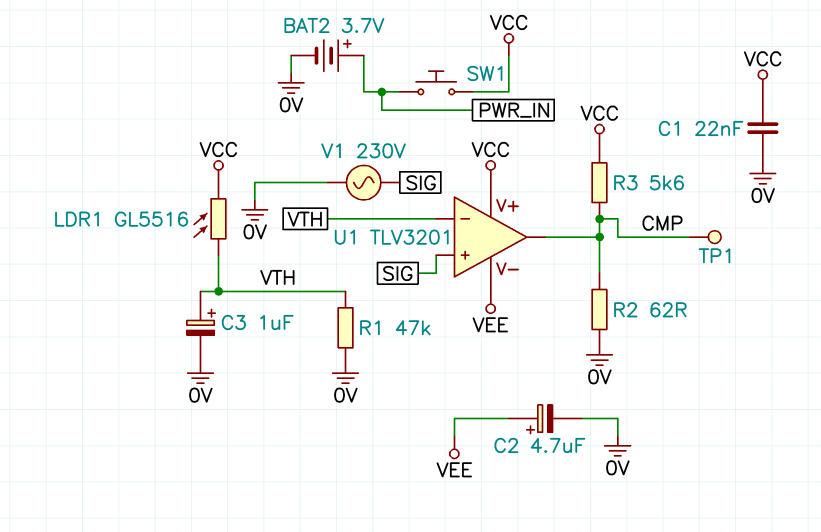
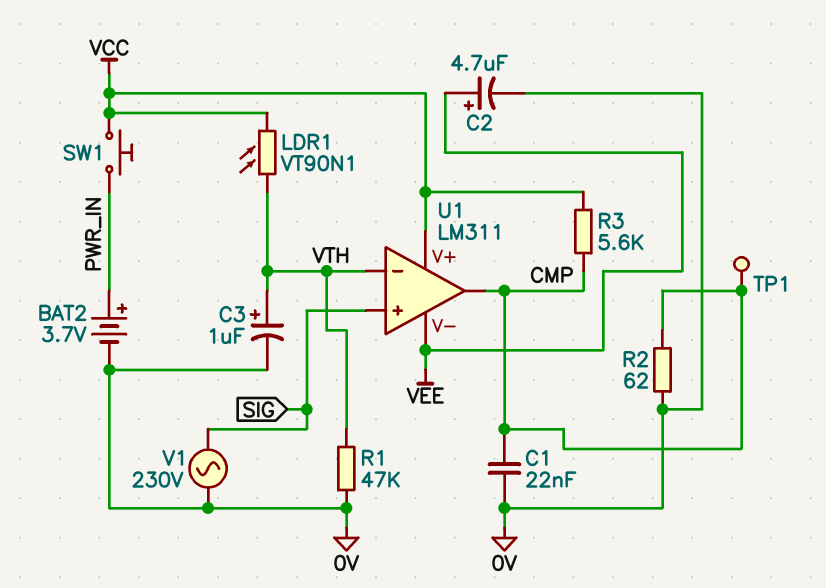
C1: 22nF (0V, VCC) -> 22nF (0V, CMP)
LDR1: GL5516 (VCC, VTH) -> VT90N1 (VCC, VTH)
U1: TLV3201 -> LM311

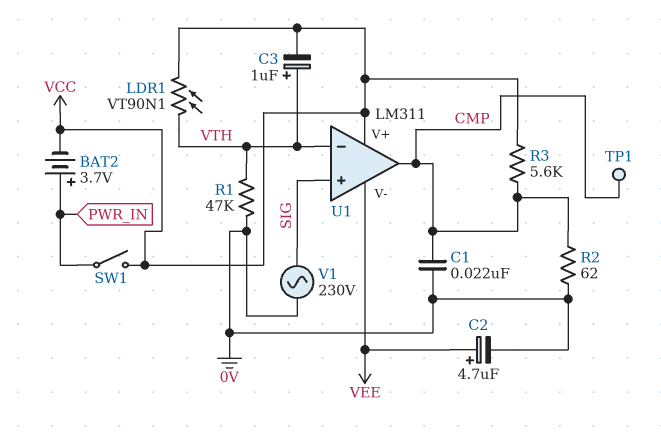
BAT2: 3.7V (plus PWR_IN, minus 0V) -> 3.7V (plus PWR_IN, minus VCC)
C3: 1uF (plus VTH, minus 0V) -> 1uF (plus VTH, minus VCC)
SW1: button (PWR_IN, VCC) -> switch (PWR_IN, VCC)

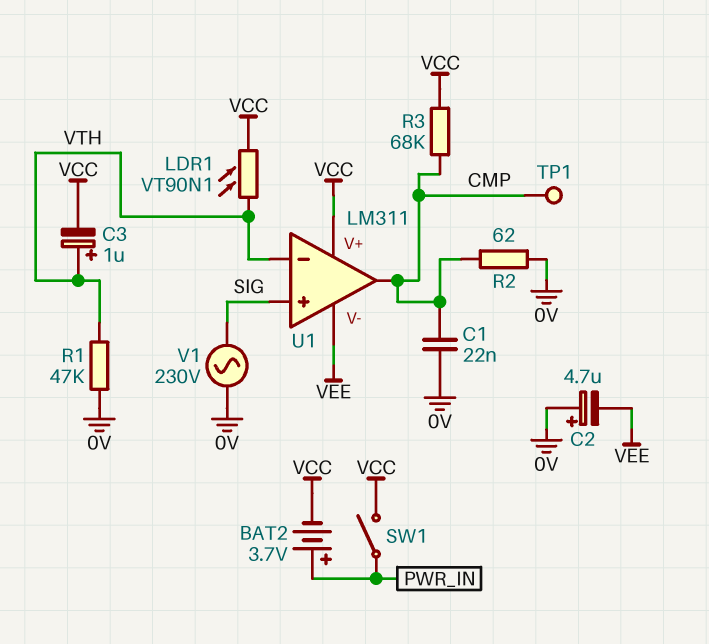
C2: 4.7uF (plus VEE, minus 0V) -> 4.7uF (plus 0V, minus VEE)
R3: 5.6k (CMP, VCC) -> 68k (CMP, VCC)

